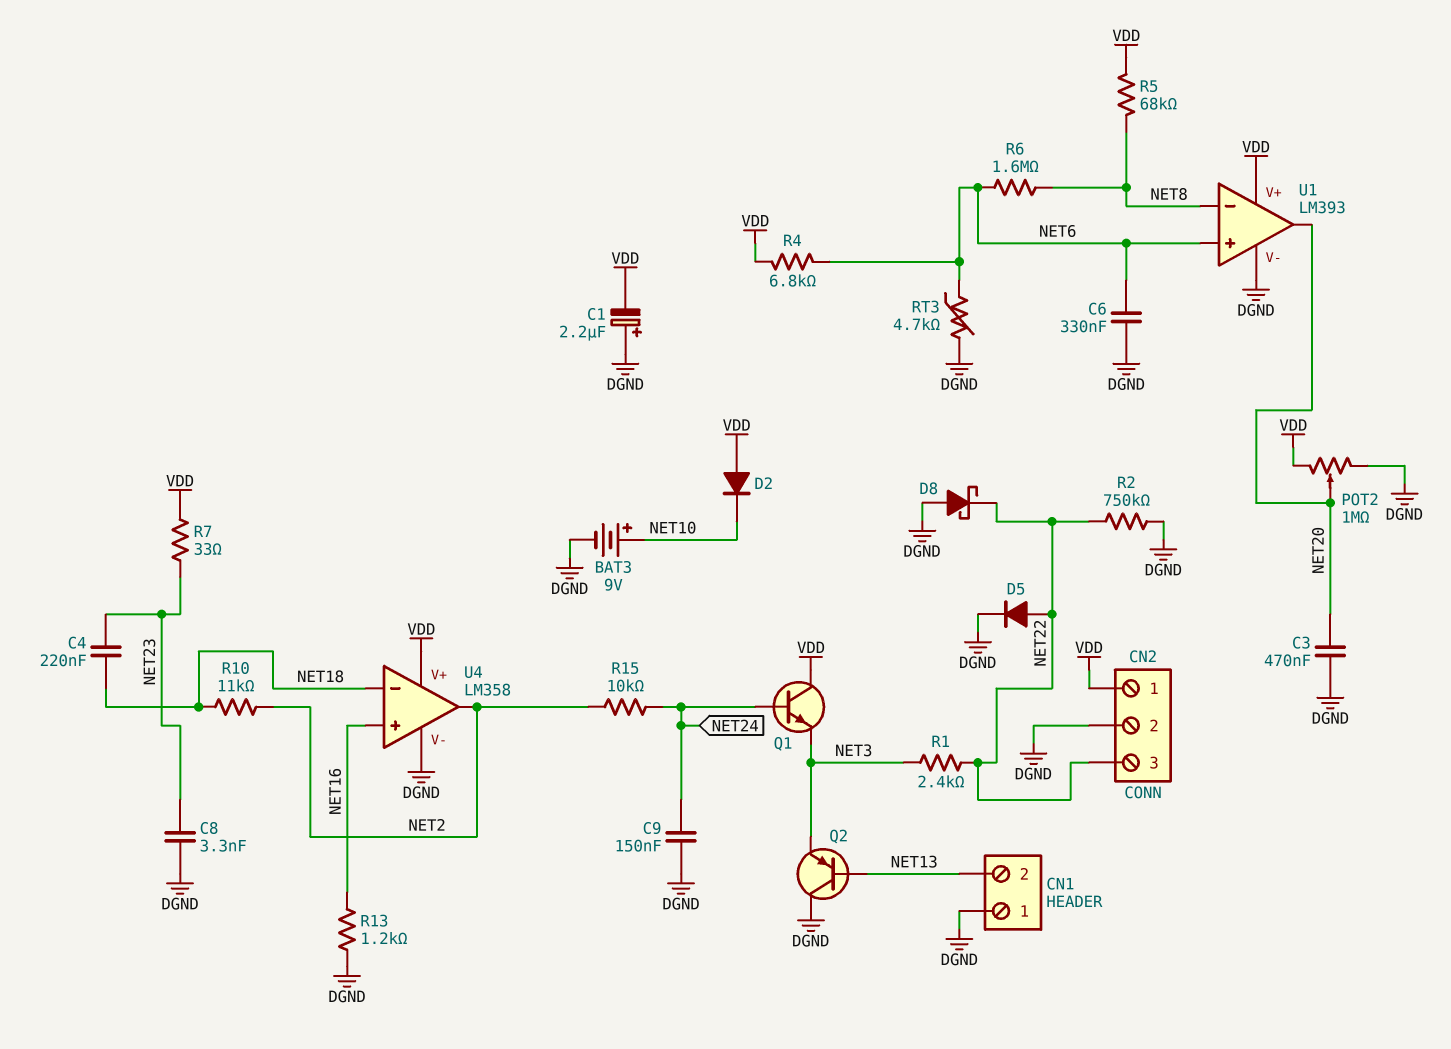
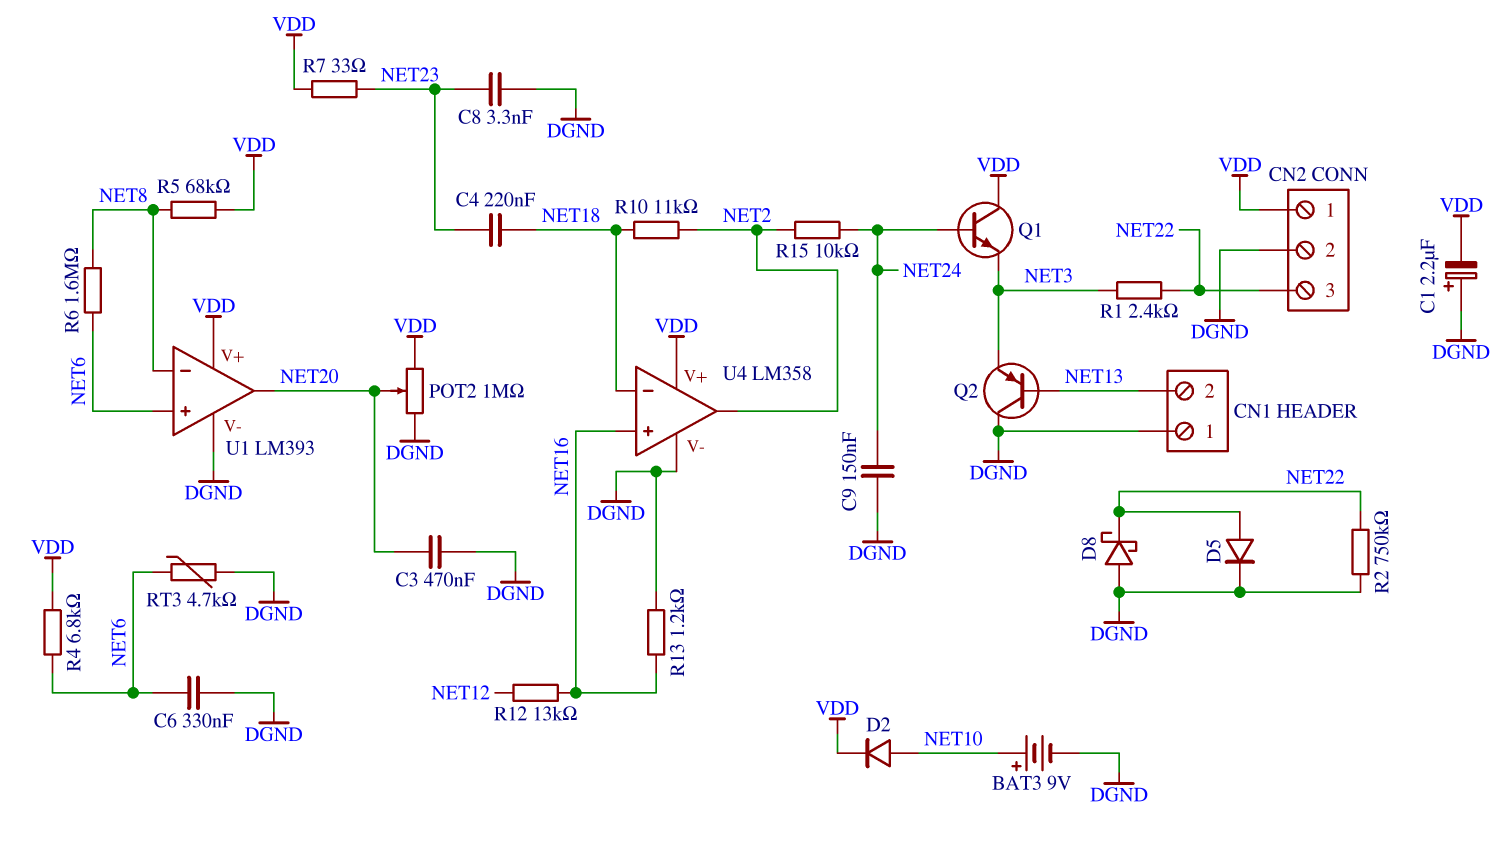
D2: diode (A VDD, K NET10) -> diode (A NET10, K VDD)
R12: none -> 13k (NET12, NET16)

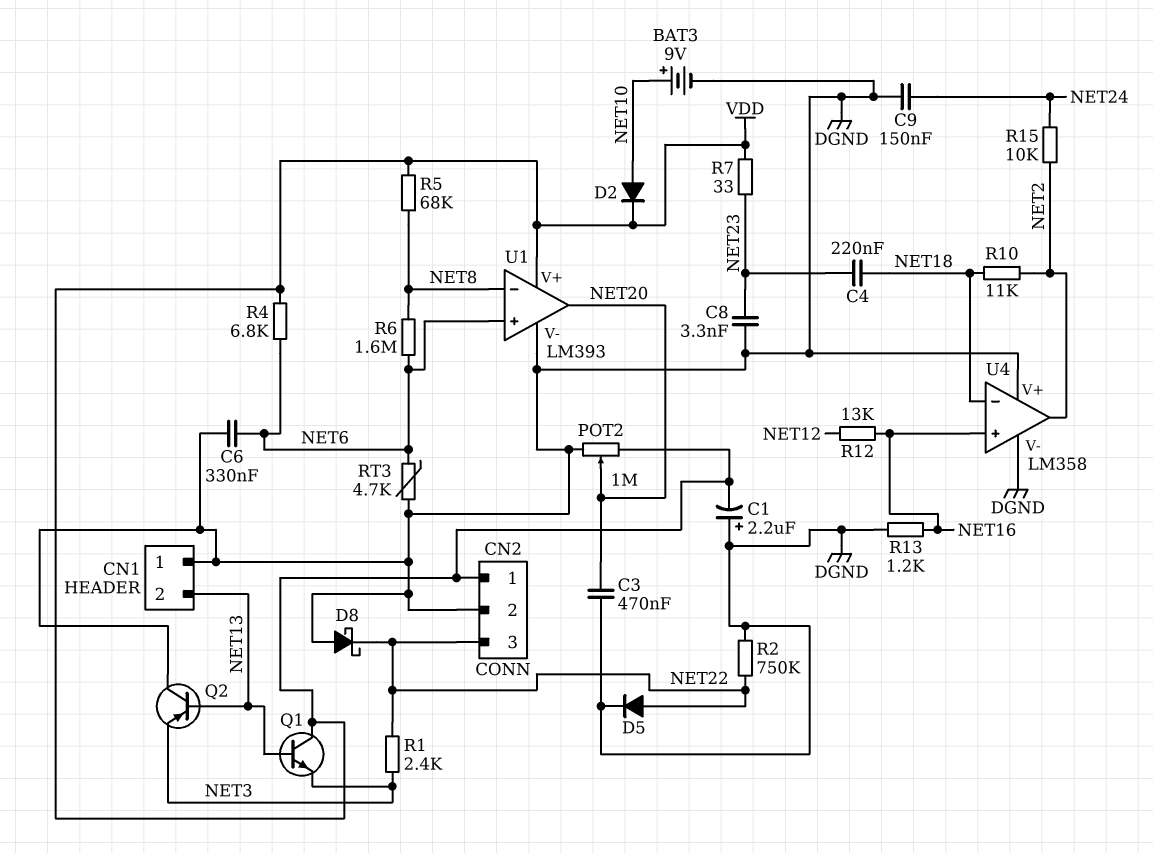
Q1: NPN (B NET24, C VDD, E NET3) -> NPN (B NET13, C VDD, E NET3)
U4 pin V+: VDD -> DGND

